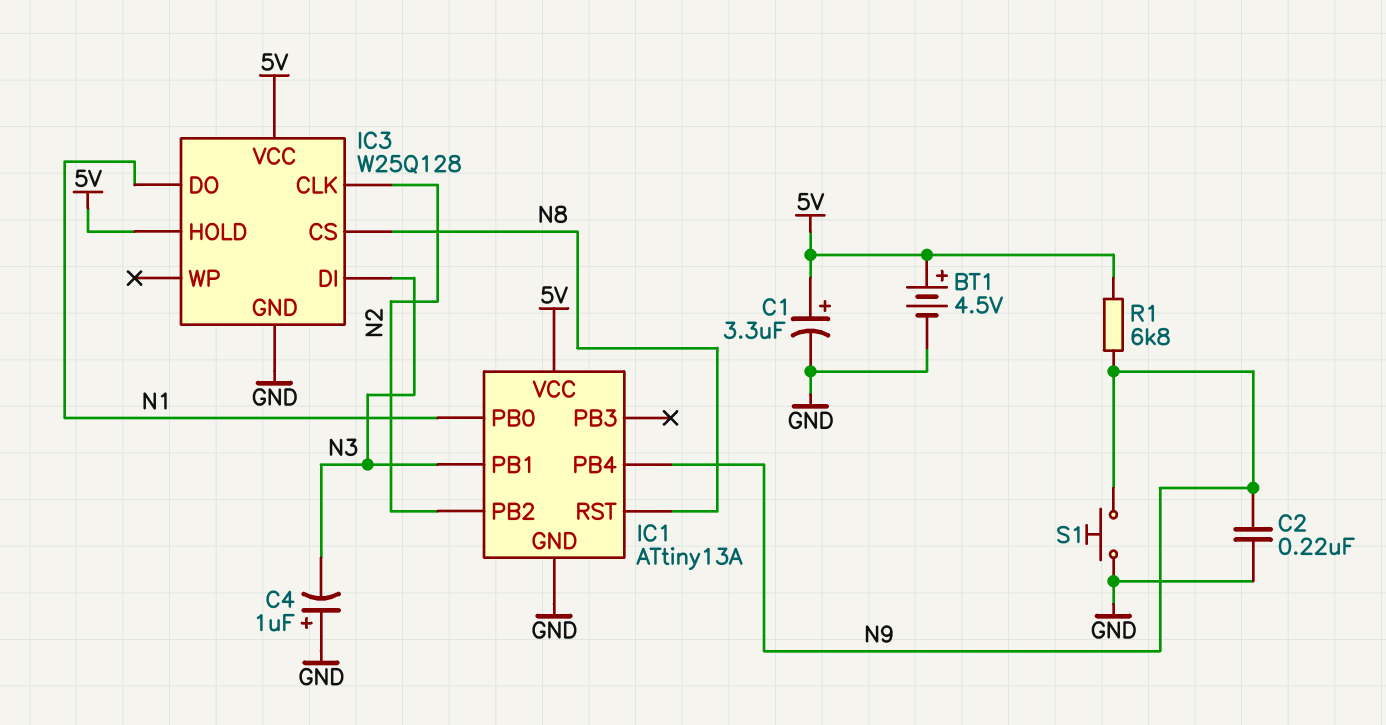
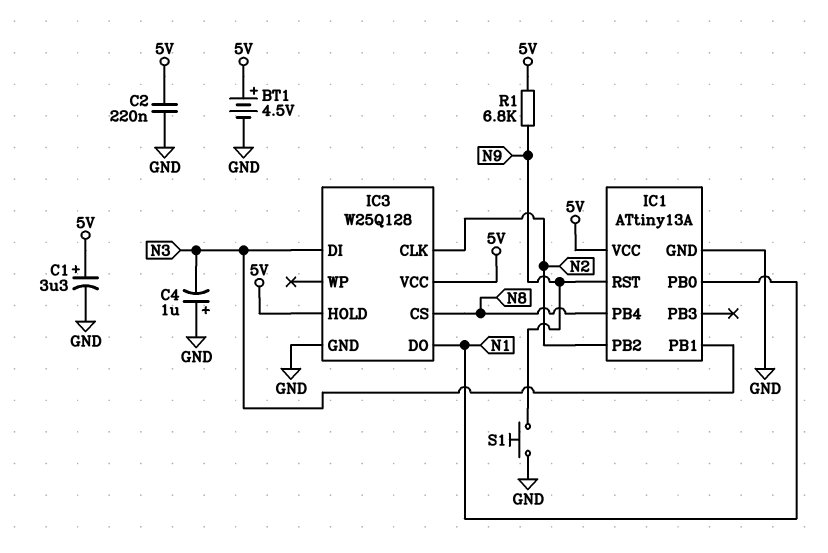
C2: 220nF (GND, N9) -> 220nF (5V, GND)
IC1 pin PB4: N9 -> N8
IC1 pin RST: N8 -> N9

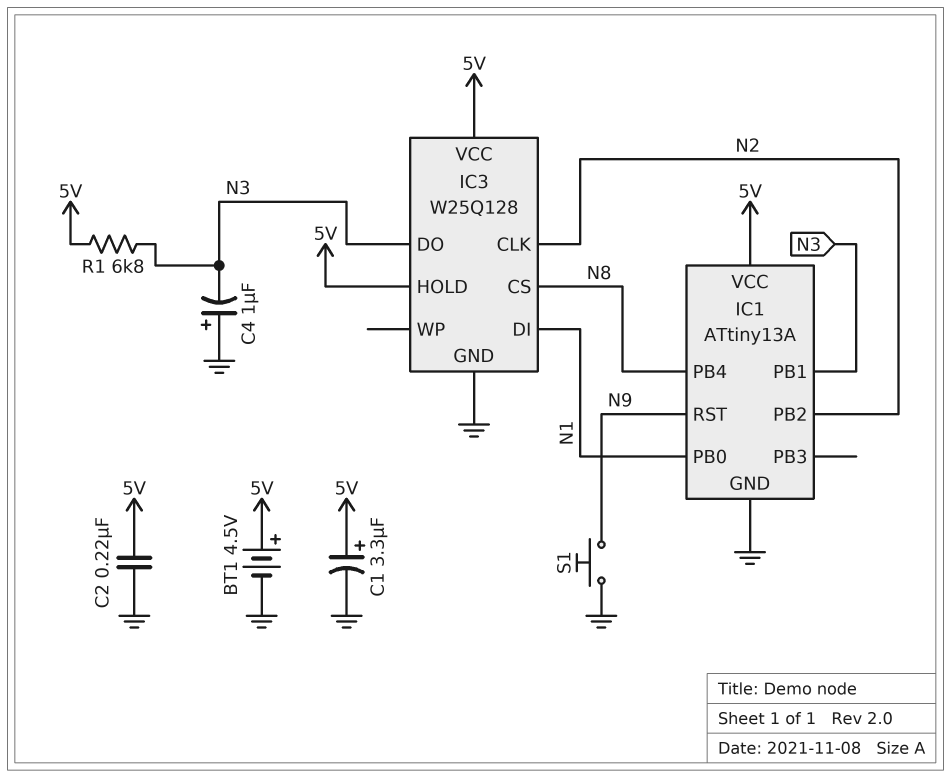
IC3 pin DI: N3 -> N1
IC3 pin DO: N1 -> N3
R1: 6.8k (5V, N9) -> 6.8k (5V, N3)

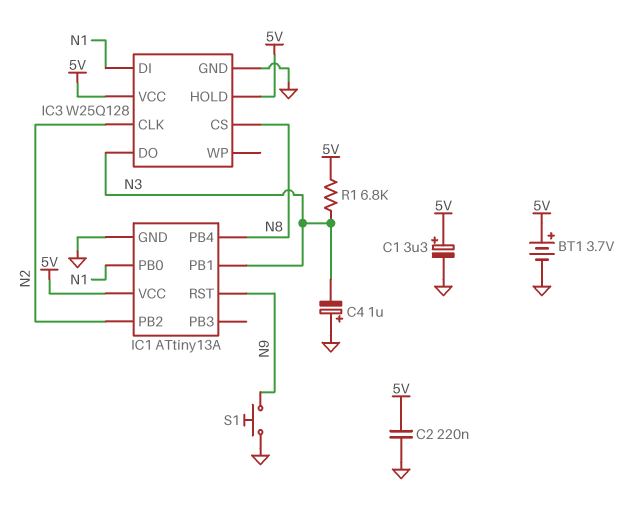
BT1: 4.5V (plus 5V, minus GND) -> 3.7V (plus 5V, minus GND)

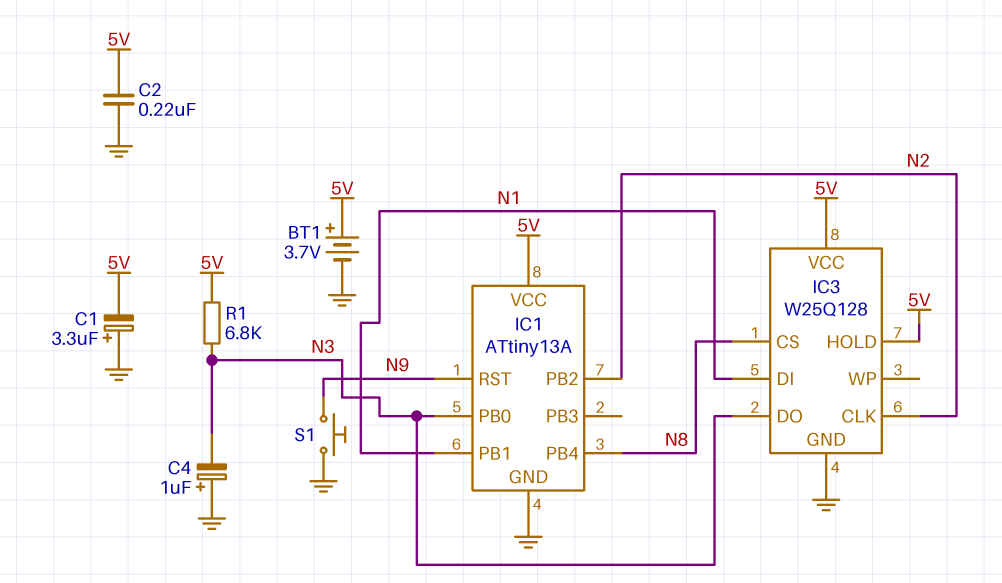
C1: 3.3uF (plus 5V, minus GND) -> 3.3uF (plus GND, minus 5V)
IC1 pin PB0: N1 -> N3
IC1 pin PB1: N3 -> N1

